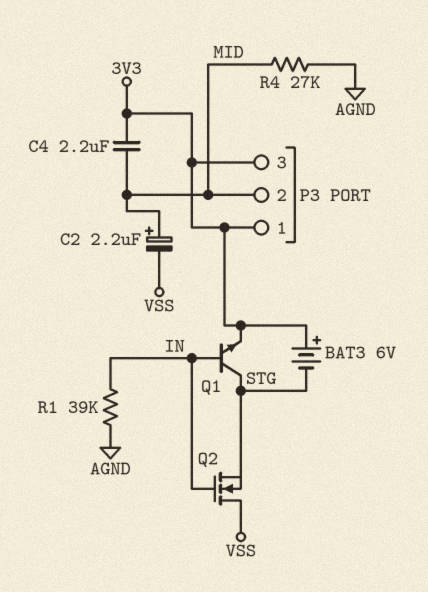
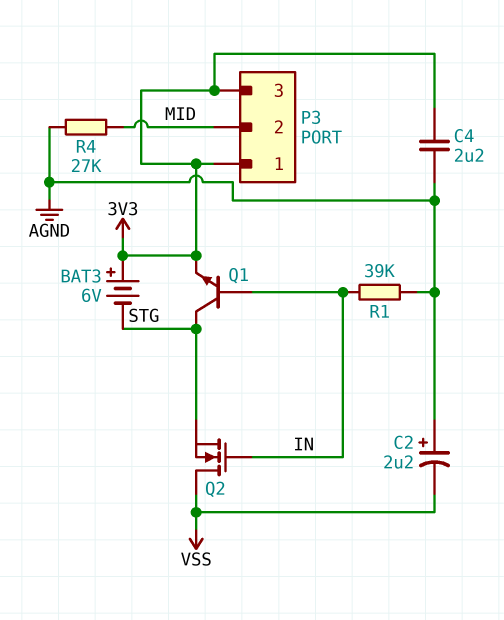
C2: 2.2uF (plus MID, minus VSS) -> 2.2uF (plus AGND, minus VSS)
C4: 2.2uF (3V3, MID) -> 2.2uF (3V3, AGND)

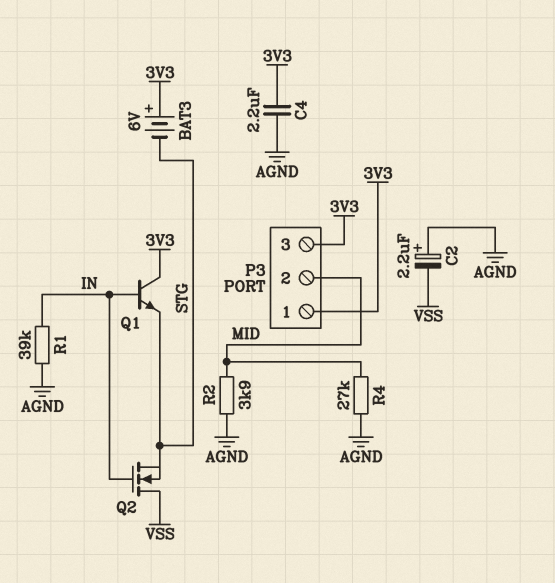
Q1: NPN (B IN, C STG, E 3V3) -> NPN (B IN, C 3V3, E STG)
R2: none -> 3.9k (AGND, MID)

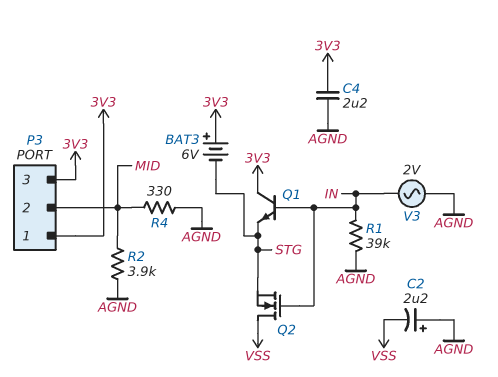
R4: 27k (AGND, MID) -> 330 (AGND, MID)
V3: none -> AC 2V (AGND, IN)

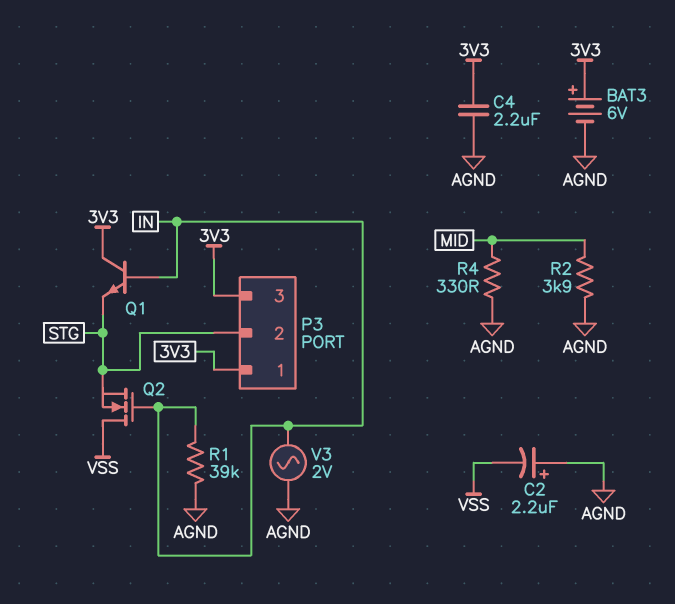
BAT3: 6V (plus 3V3, minus STG) -> 6V (plus 3V3, minus AGND)
P3 pin 2: MID -> STG

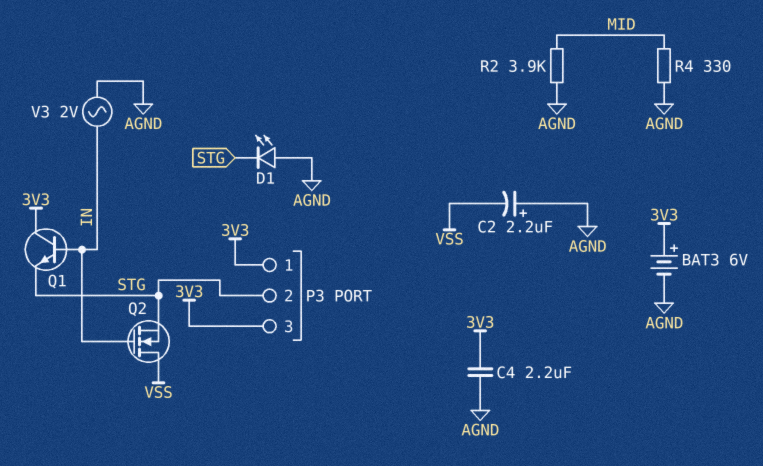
D1: none -> LED (A AGND, K STG)
R1: 39k (AGND, IN) -> none

